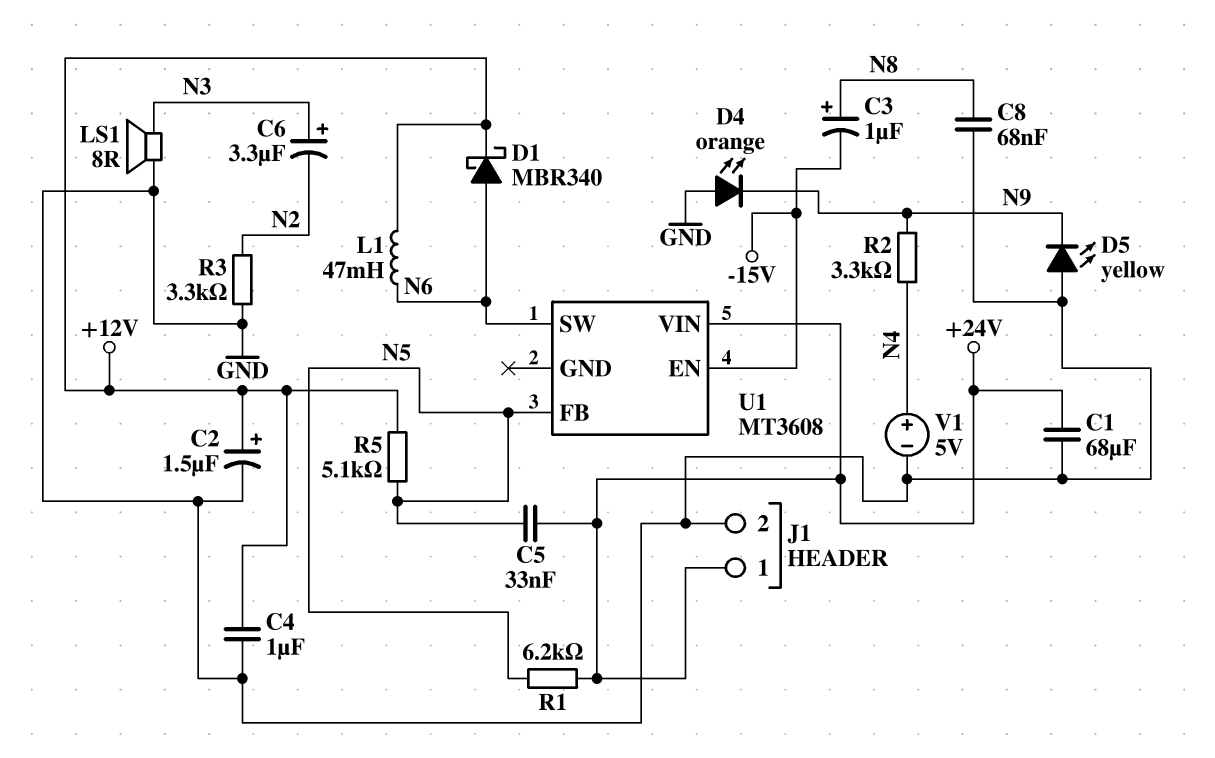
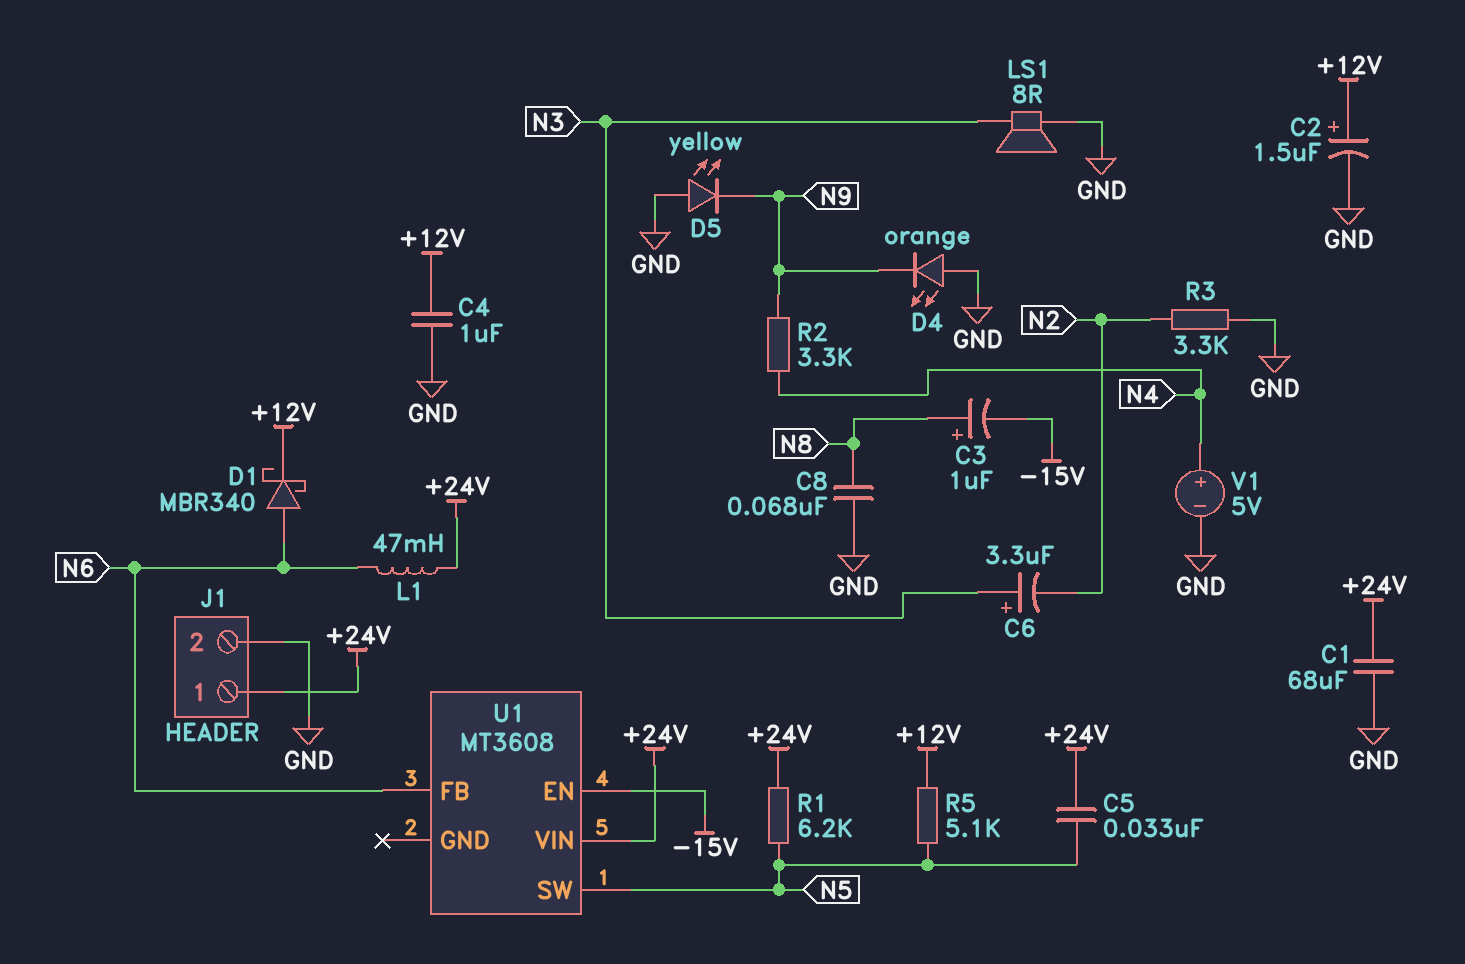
L1: 47mH (+12V, N6) -> 47mH (+24V, N6)
U1 pin FB: N5 -> N6
U1 pin SW: N6 -> N5

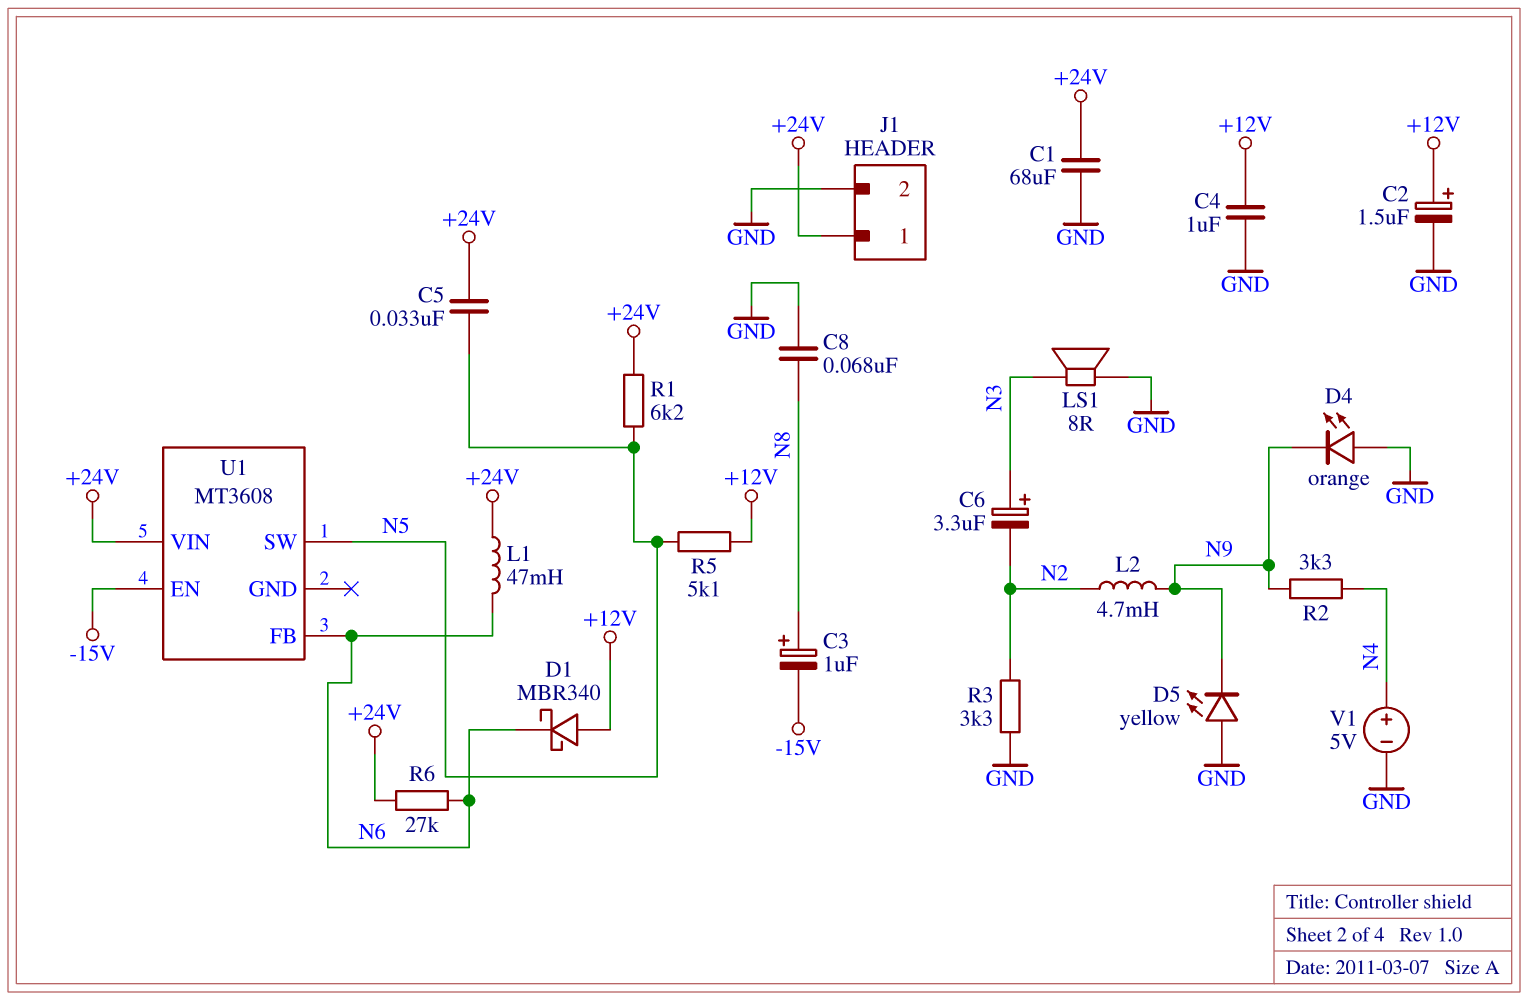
D1: schottky MBR340 (A N6, K +12V) -> schottky MBR340 (A +12V, K N6)
L2: none -> 4.7mH (N2, N9)
R6: none -> 27k (+24V, N6)

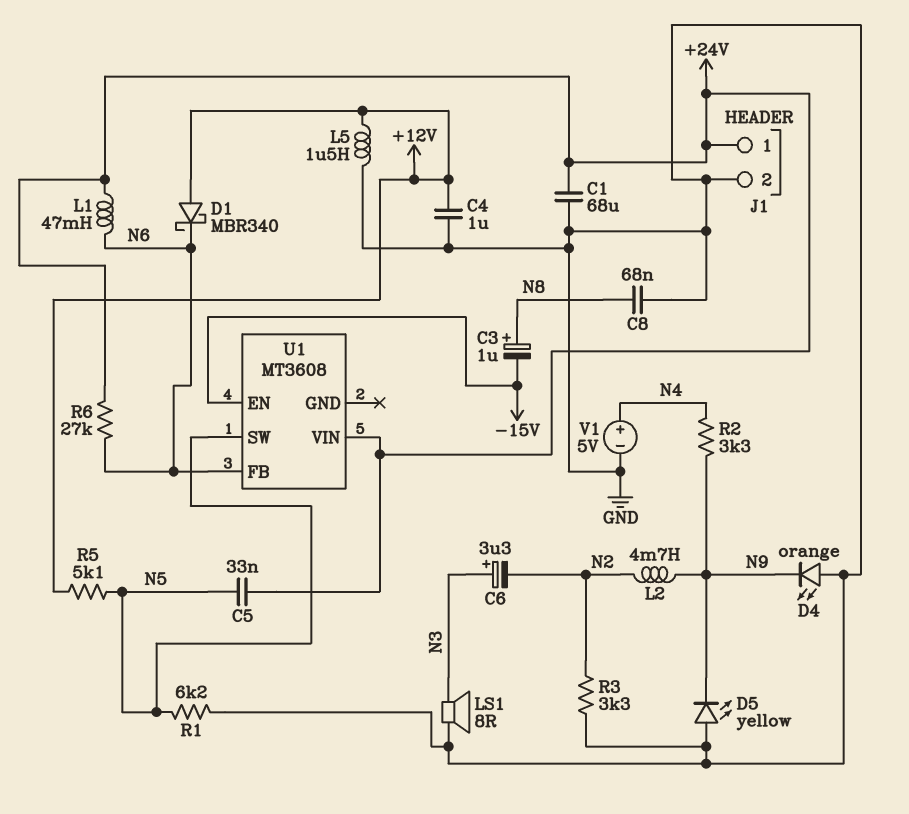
C2: 1.5uF (plus +12V, minus GND) -> none
L5: none -> 1.5uH (+12V, GND)
R1: 6.2k (+24V, N5) -> 6.2k (GND, N5)

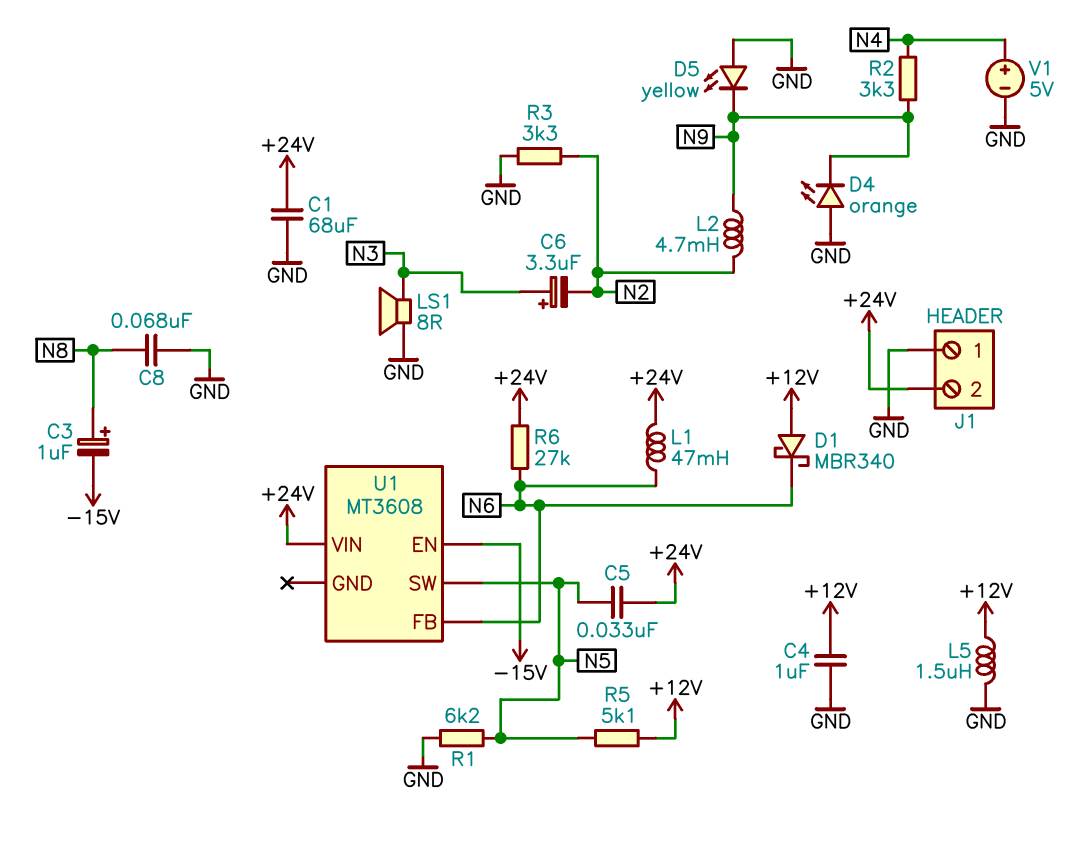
J1 pin 1: +24V -> GND
J1 pin 2: GND -> +24V

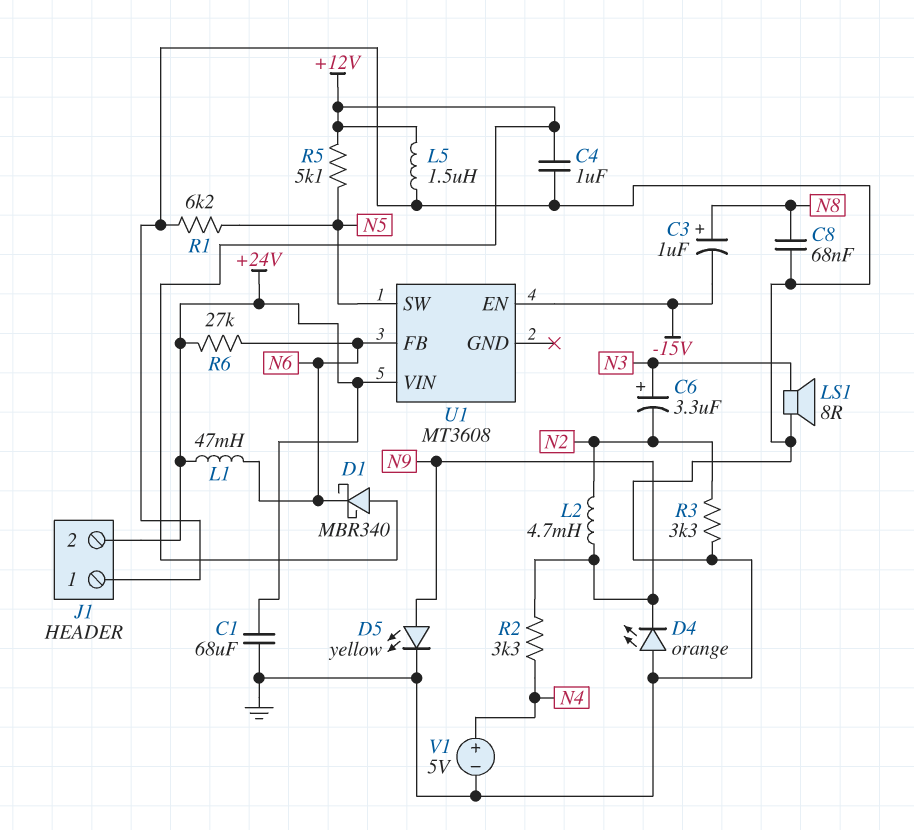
C5: 33nF (+24V, N5) -> none
D5: LED yellow (A GND, K N9) -> LED yellow (A N9, K GND)

